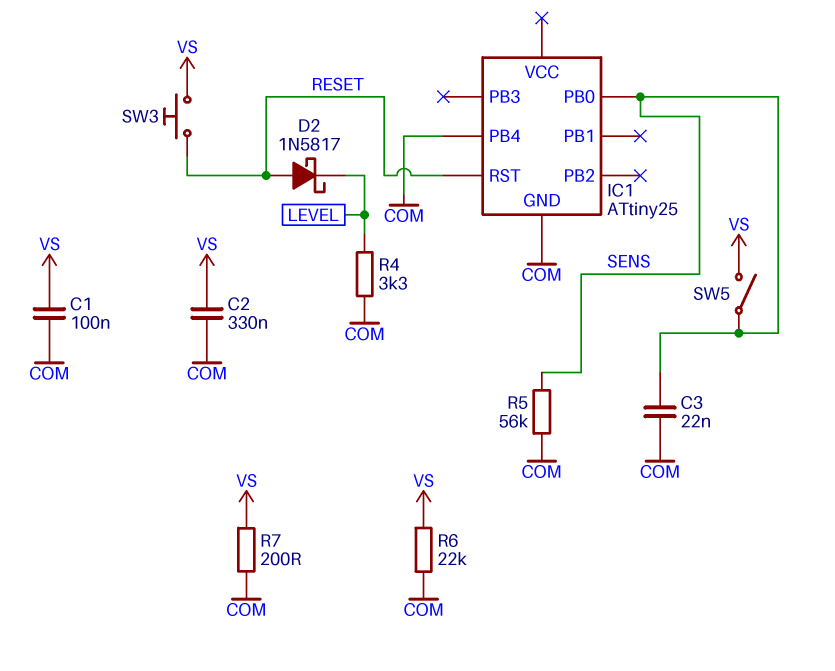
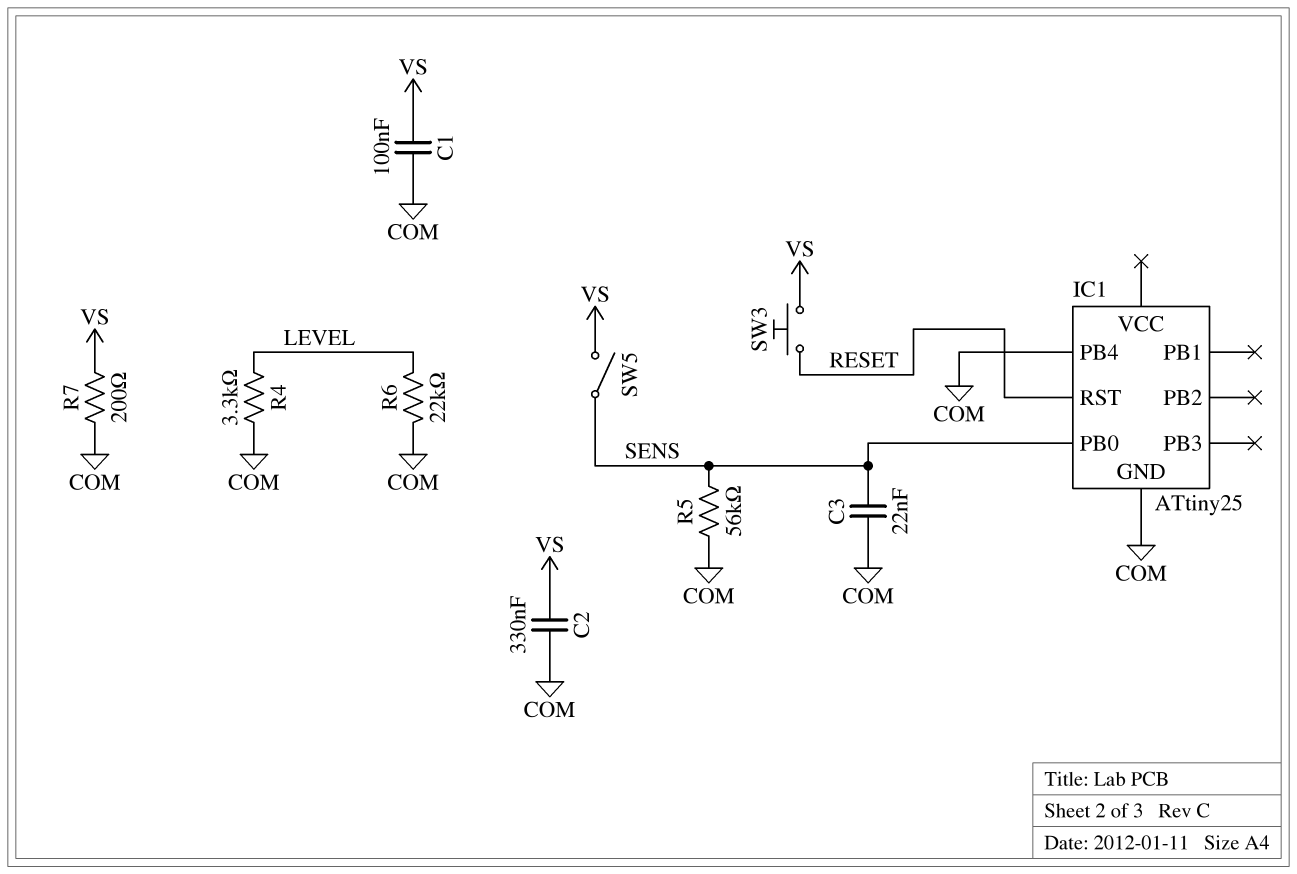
D2: schottky 1N5817 (A RESET, K LEVEL) -> none
R6: 22k (COM, VS) -> 22k (COM, LEVEL)

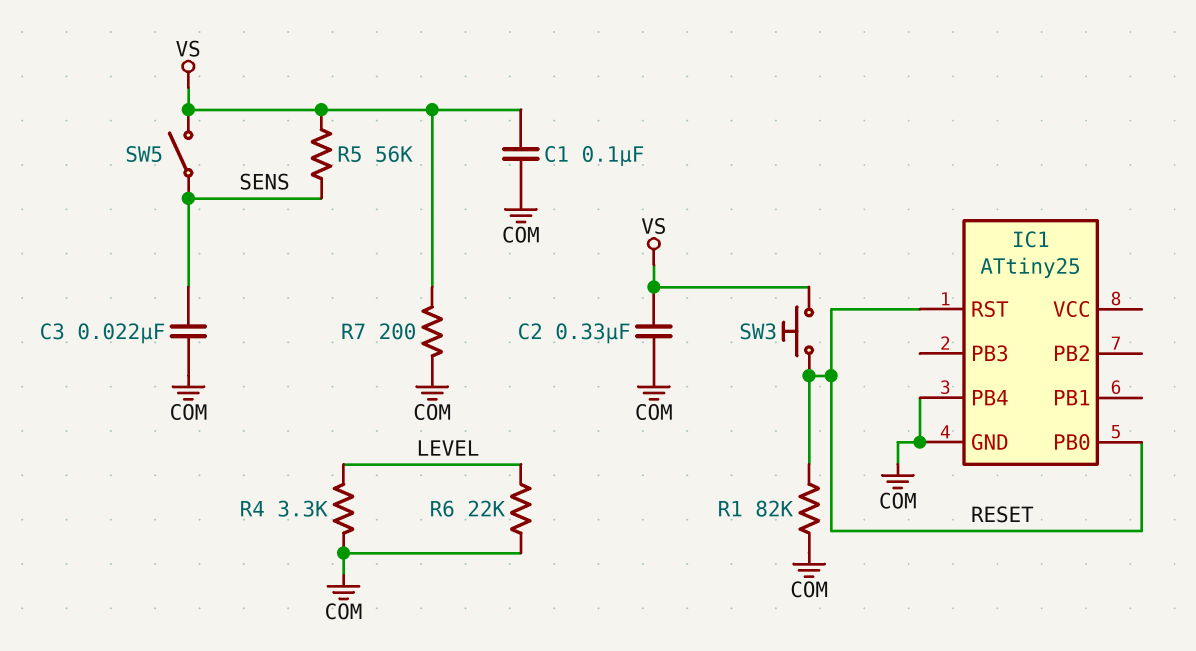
IC1 pin PB0: SENS -> RESET
R1: none -> 82k (COM, RESET)
R5: 56k (COM, SENS) -> 56k (SENS, VS)

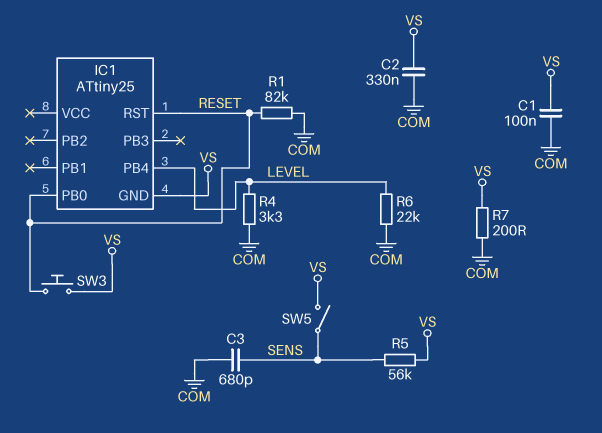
C3: 22nF (COM, SENS) -> 680pF (COM, SENS)
IC1 pin GND: COM -> VS
IC1 pin PB4: COM -> LEVEL

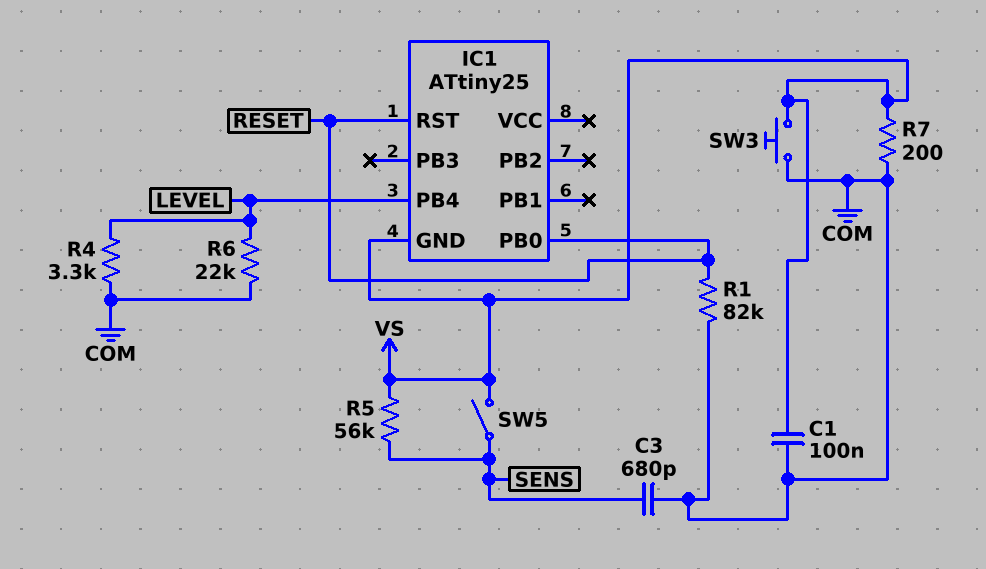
C2: 330nF (COM, VS) -> none
SW3: button (RESET, VS) -> button (COM, VS)

